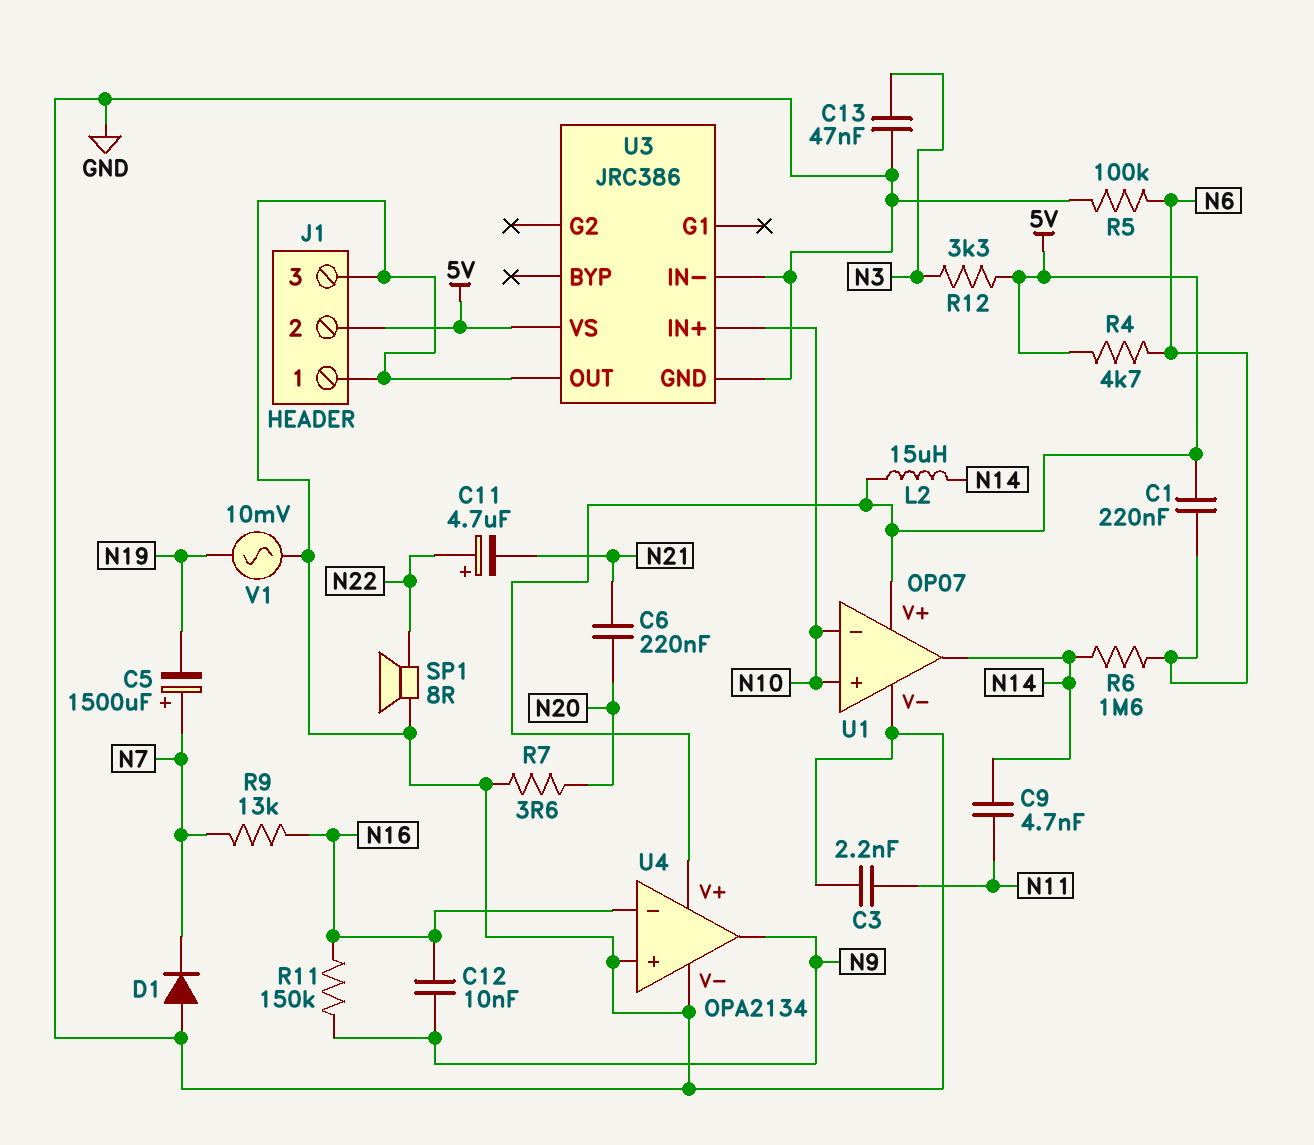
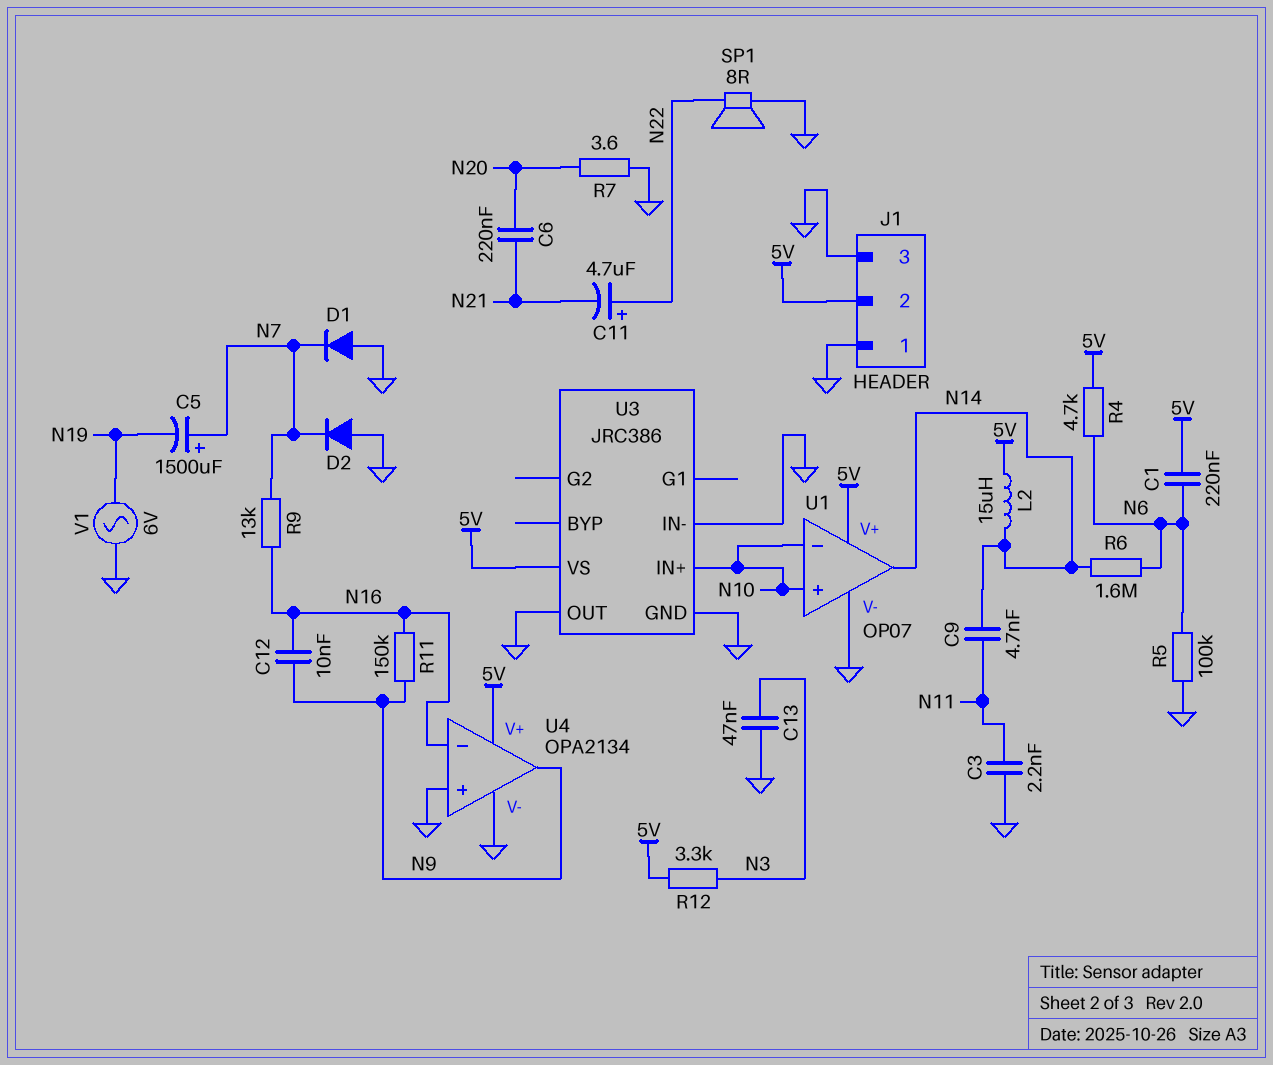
D2: none -> diode (A GND, K N7)
V1: AC 10mV (GND, N19) -> AC 6V (GND, N19)

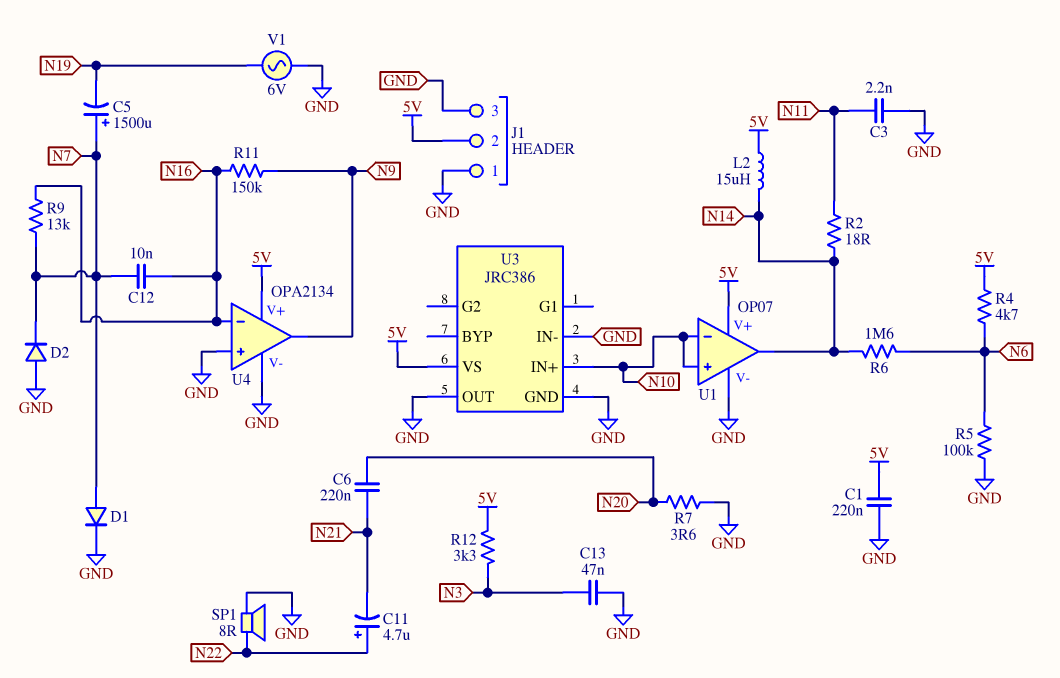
C1: 220nF (5V, N6) -> 220nF (5V, GND)
C9: 4.7nF (N11, N14) -> none
C12: 10nF (N9, N16) -> 10nF (N7, N16)
D1: diode (A GND, K N7) -> diode (A N7, K GND)
R2: none -> 18 (N11, N14)

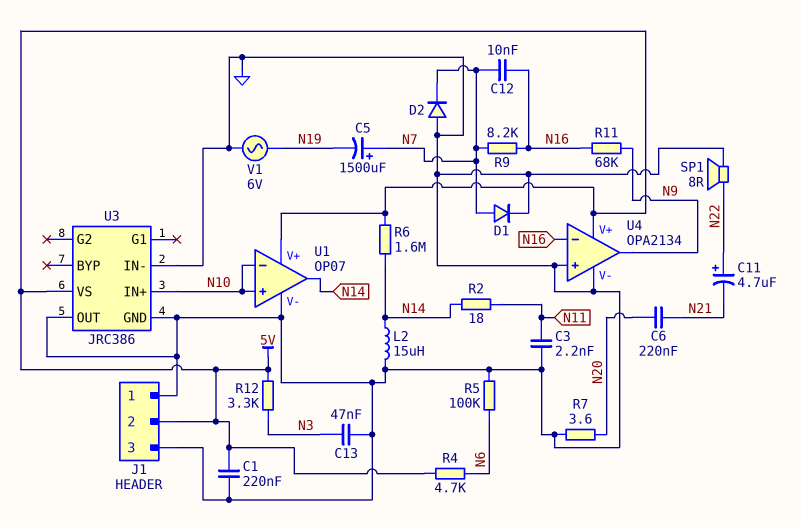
L2: 15uH (5V, N14) -> 15uH (GND, N14)
R6: 1.6M (N6, N14) -> 1.6M (5V, N14)
R9: 13k (N7, N16) -> 8.2k (N7, N16)
R11: 150k (N9, N16) -> 68k (N9, N16)

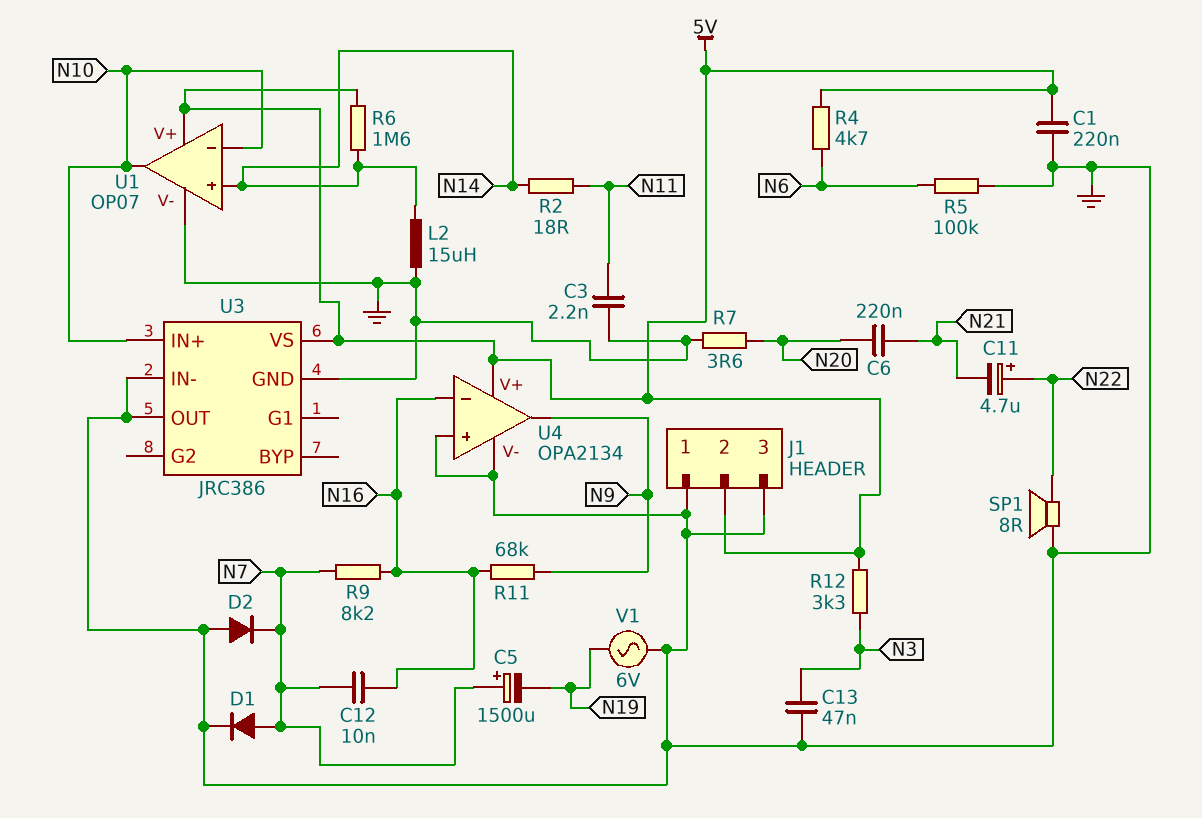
U1 pin in+: N10 -> N14
U1 pin out: N14 -> N10

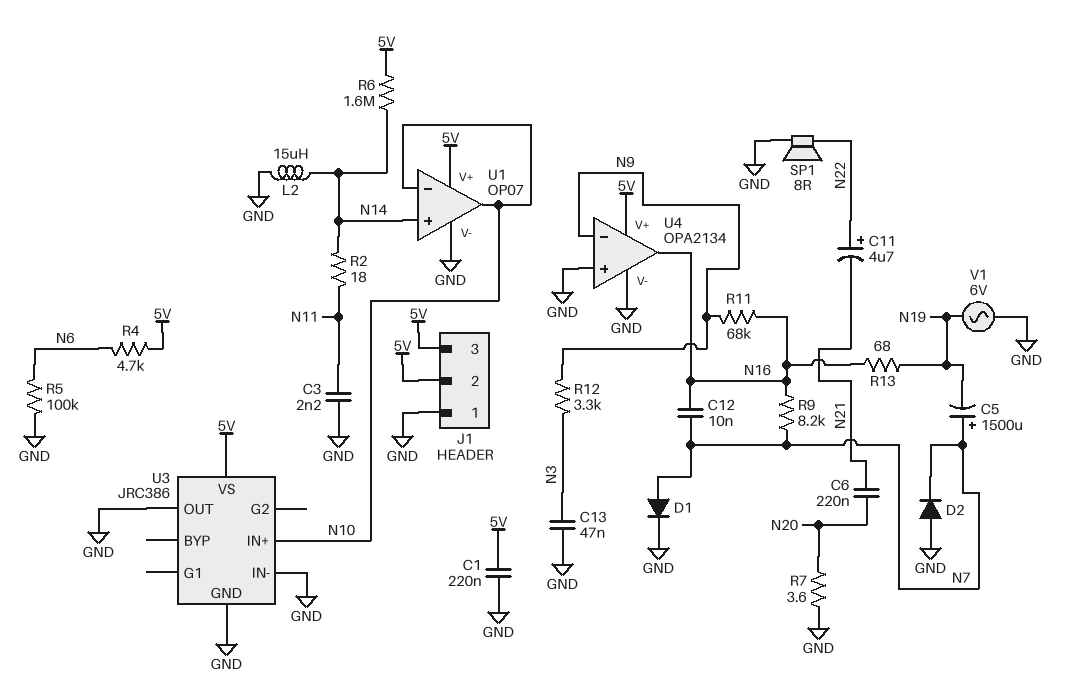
J1 pin 3: GND -> 5V
R12: 3.3k (5V, N3) -> 3.3k (N3, N9)
R13: none -> 68 (N16, N19)
U4 pin in-: N16 -> N9
U4 pin out: N9 -> N16

